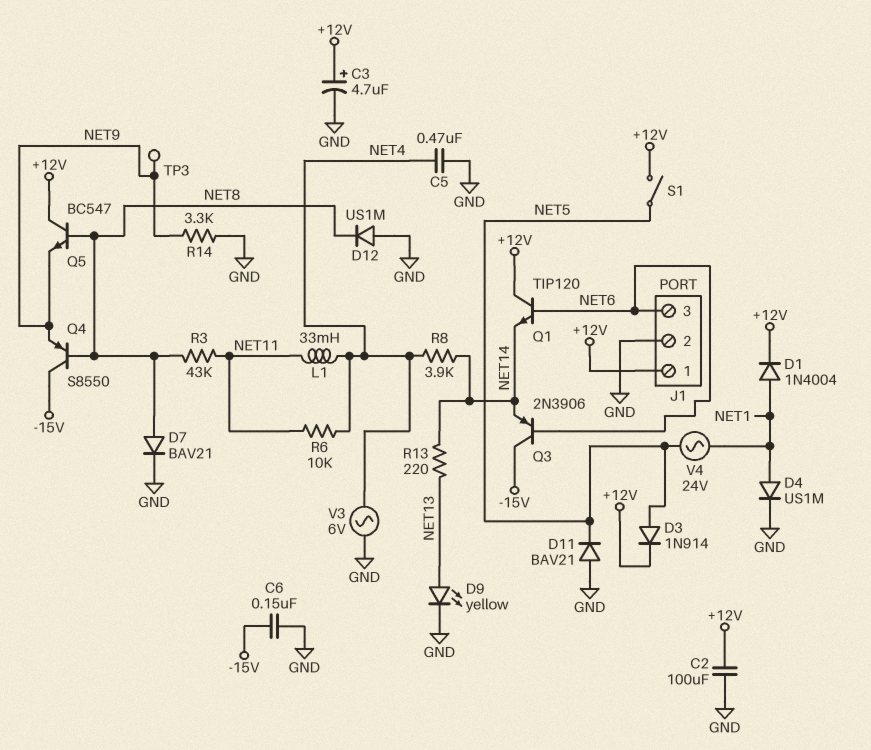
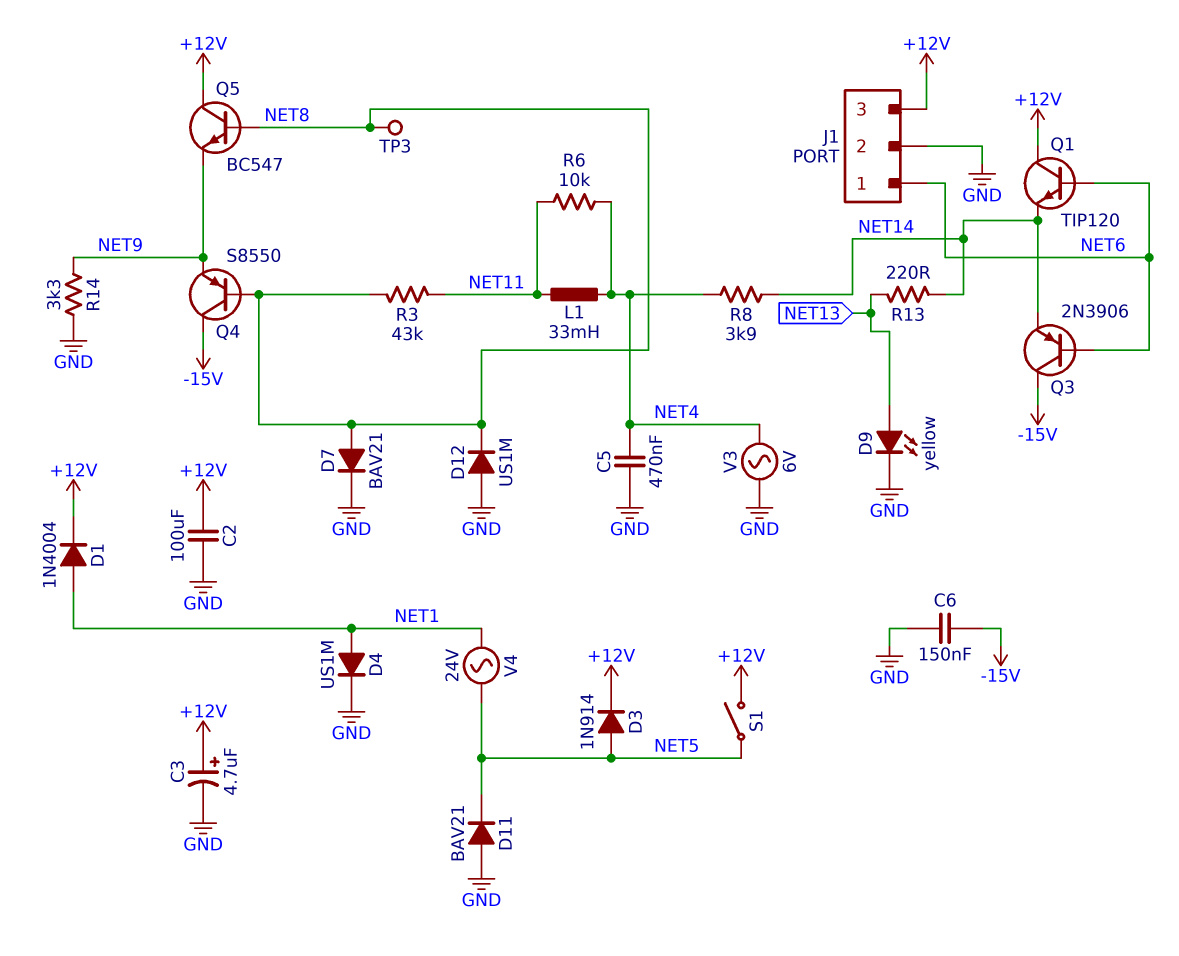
J1 pin 1: +12V -> NET6
J1 pin 3: NET6 -> +12V
TP3: test point (NET9) -> test point (NET8)

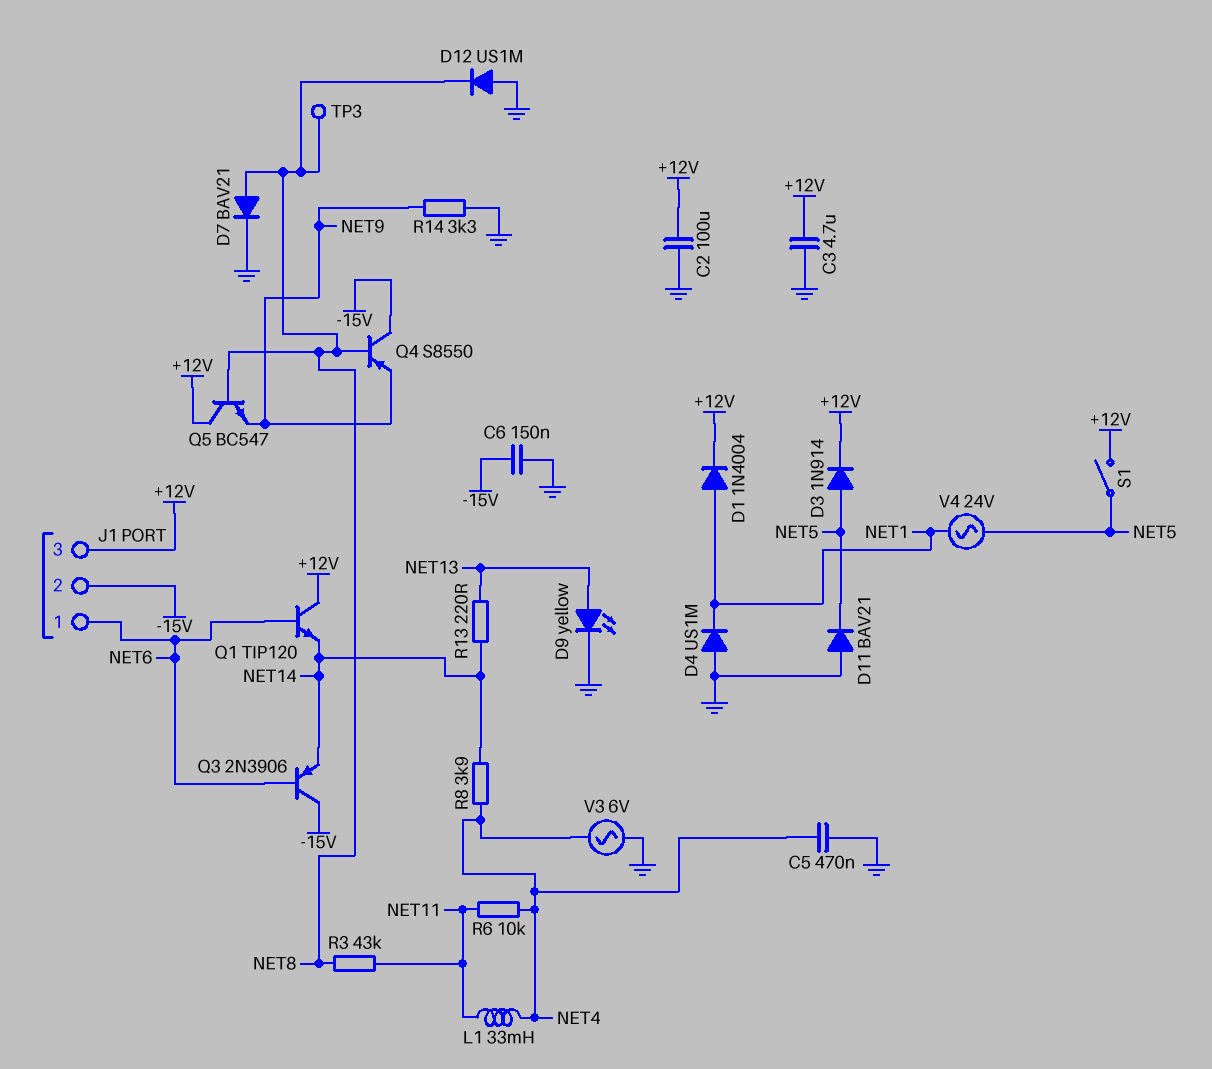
C3: 4.7uF (plus +12V, minus GND) -> 4.7uF (+12V, GND)
D4: diode US1M (A NET1, K GND) -> diode US1M (A GND, K NET1)
J1 pin 2: GND -> -15V

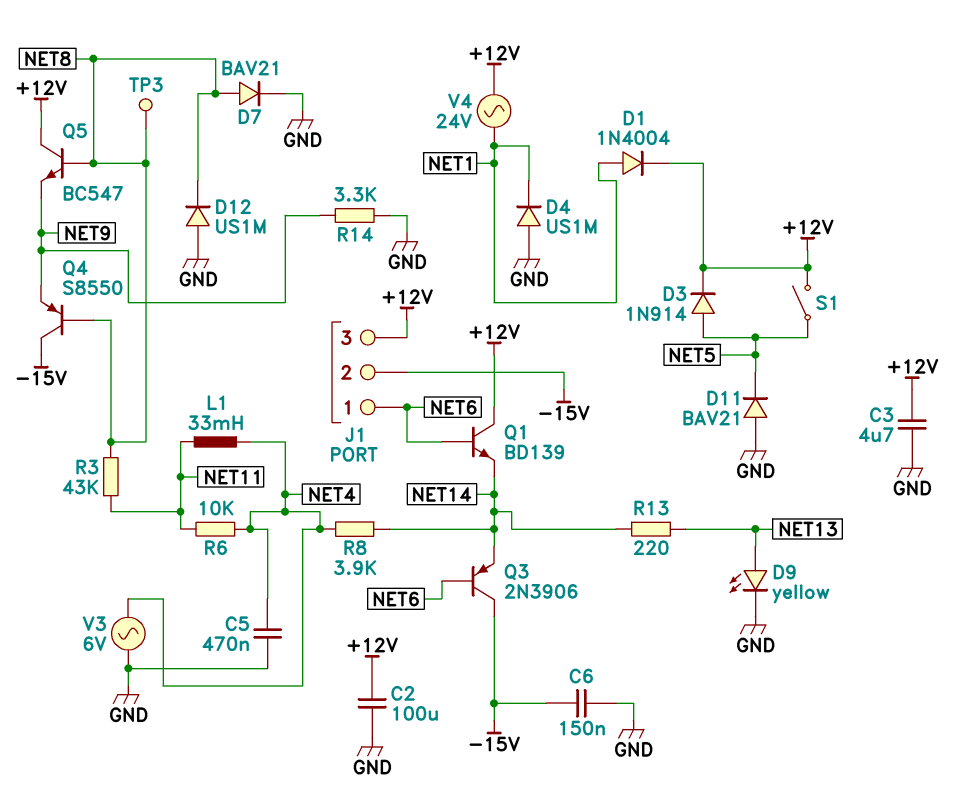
Q1: NPN TIP120 (B NET6, C +12V, E NET14) -> NPN BD139 (B NET6, C +12V, E NET14)
V4: AC 24V (NET1, NET5) -> AC 24V (+12V, NET1)

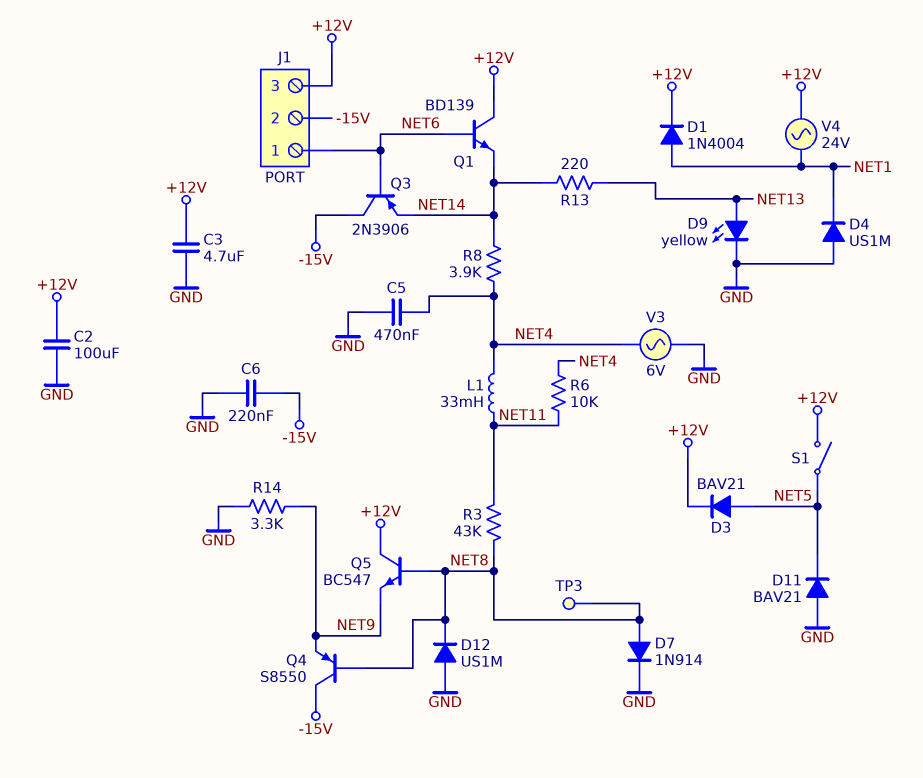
C6: 150nF (-15V, GND) -> 220nF (-15V, GND)
D3: diode 1N914 (A NET5, K +12V) -> diode BAV21 (A NET5, K +12V)
D7: diode BAV21 (A NET8, K GND) -> diode 1N914 (A NET8, K GND)

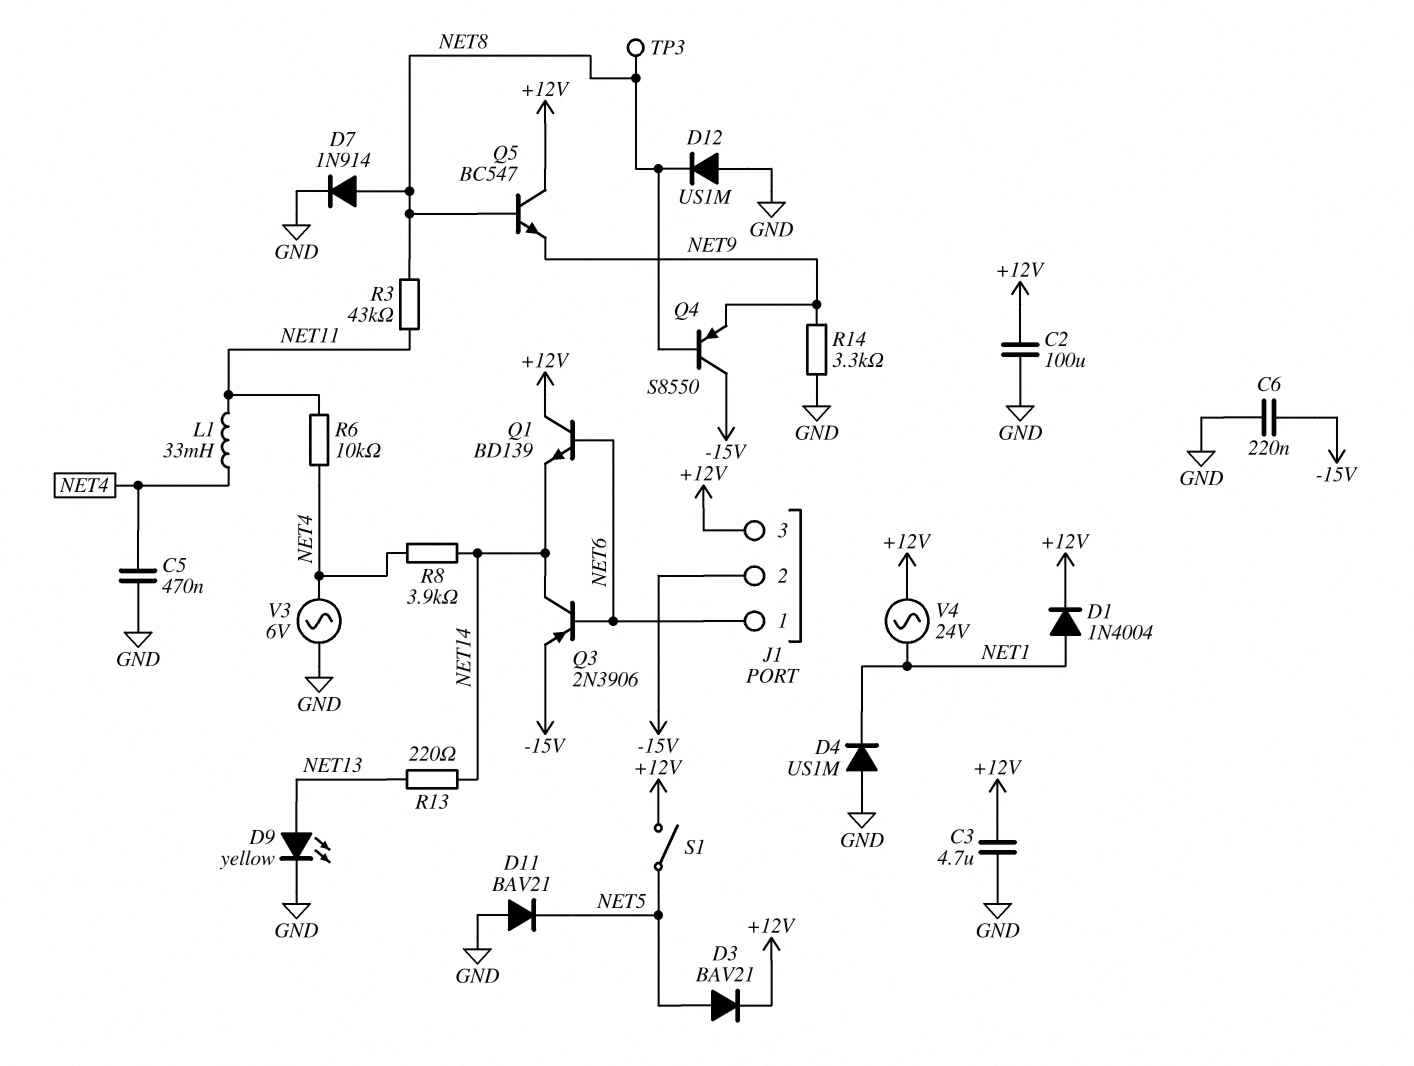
Q3: PNP 2N3906 (B NET6, C -15V, E NET14) -> PNP 2N3906 (B NET6, C NET14, E -15V)

